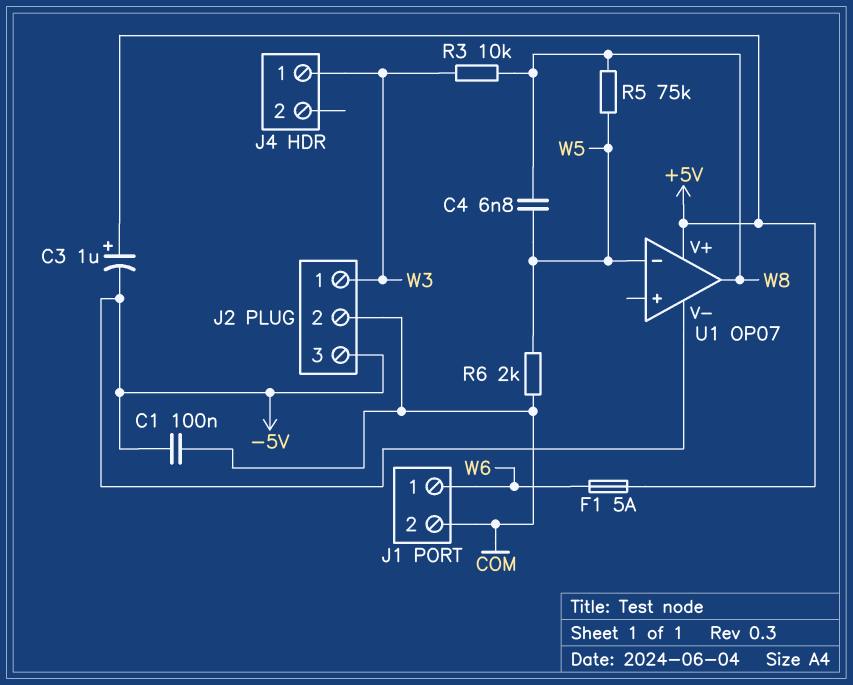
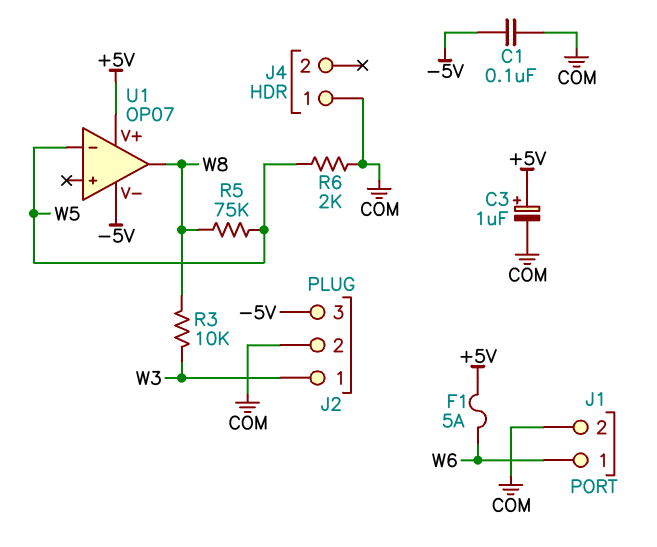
C3: 1uF (plus +5V, minus -5V) -> 1uF (plus +5V, minus COM)
C4: 6.8nF (W5, W8) -> none
J4 pin 1: W3 -> COM

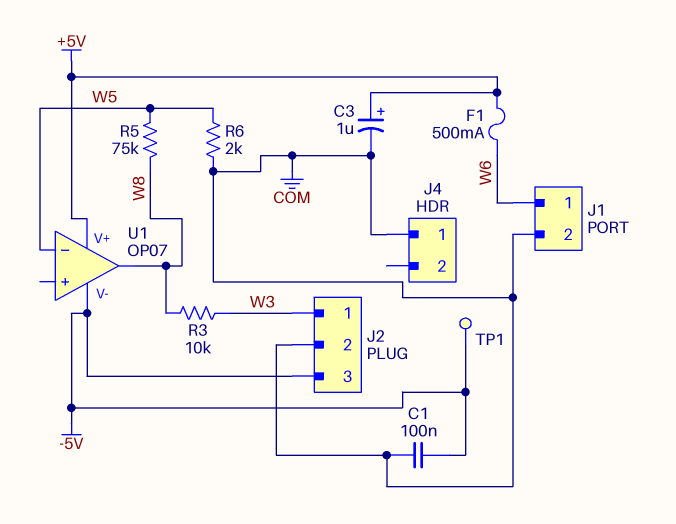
F1: 5A (+5V, W6) -> 500mA (+5V, W6)
TP1: none -> test point (-5V)

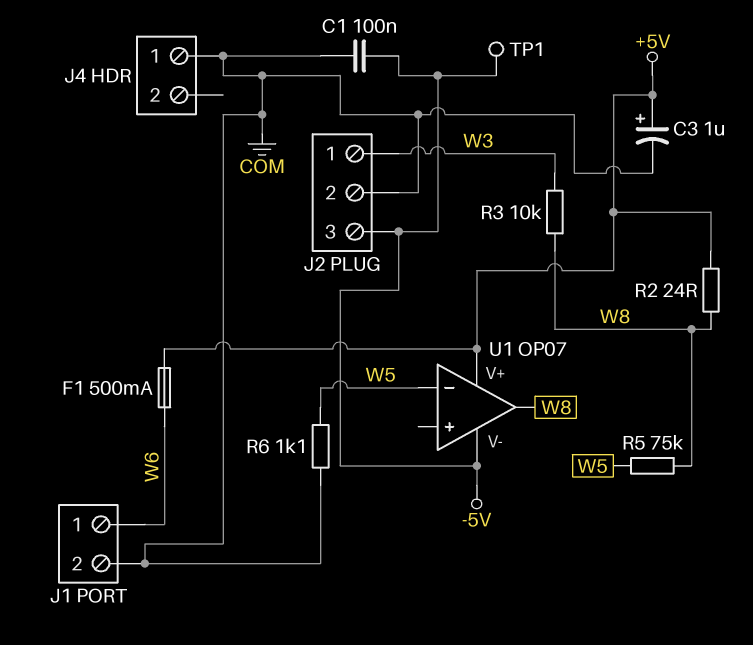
R2: none -> 24 (+5V, W8)
R6: 2k (COM, W5) -> 1.1k (COM, W5)

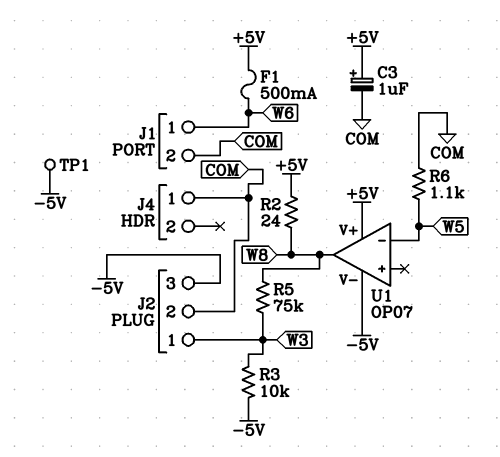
C1: 100nF (-5V, COM) -> none
R3: 10k (W3, W8) -> 10k (-5V, W3)
R5: 75k (W5, W8) -> 75k (W3, W8)

